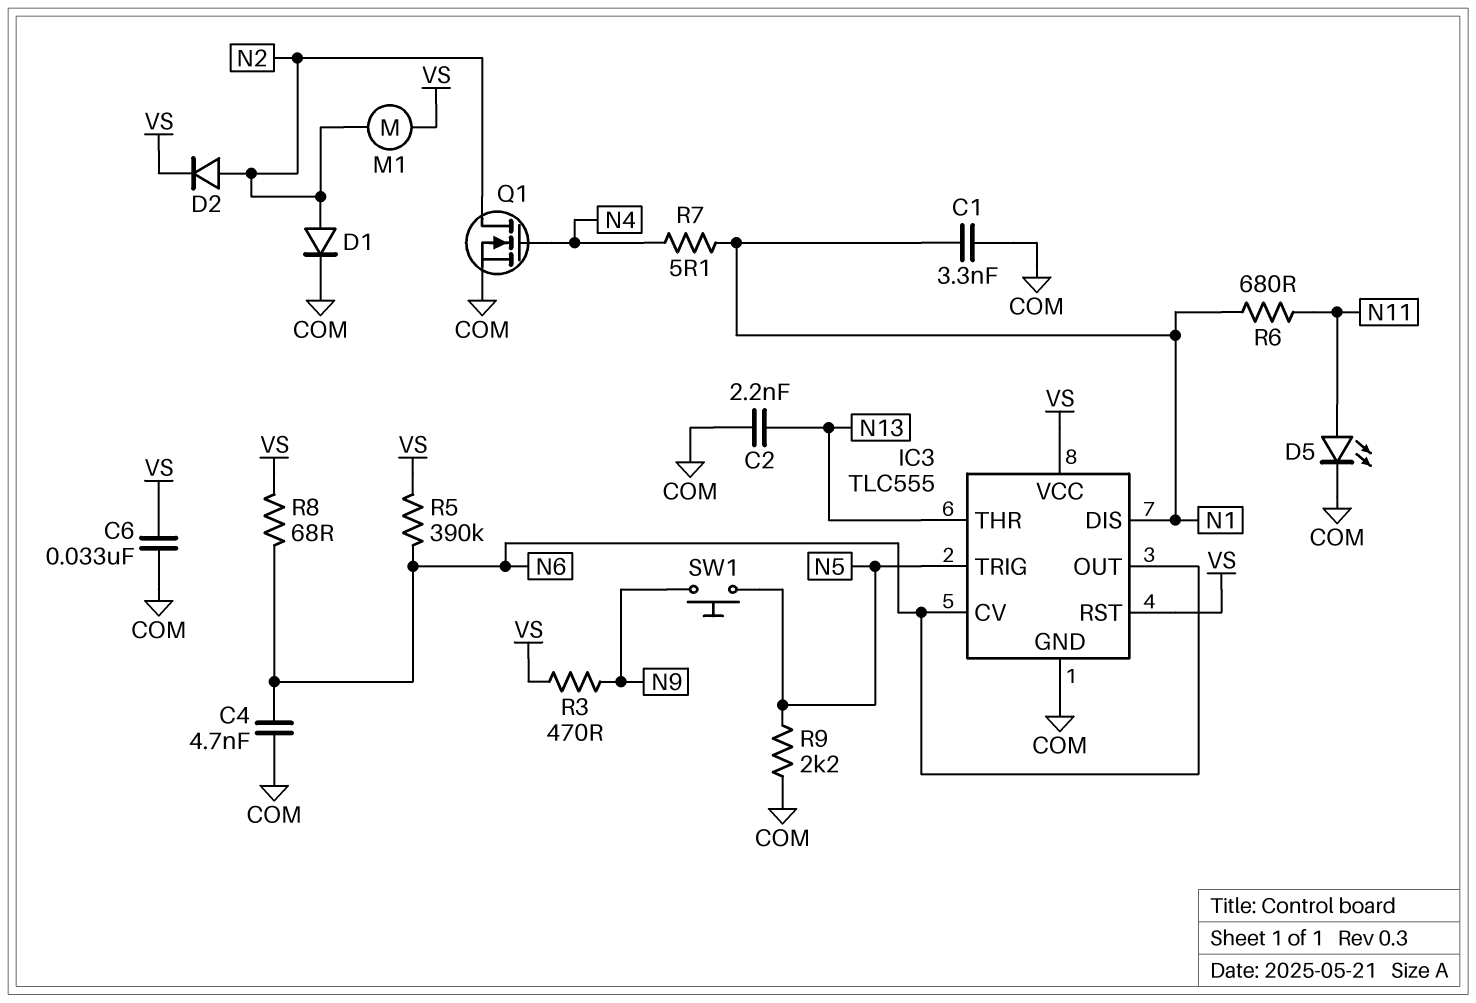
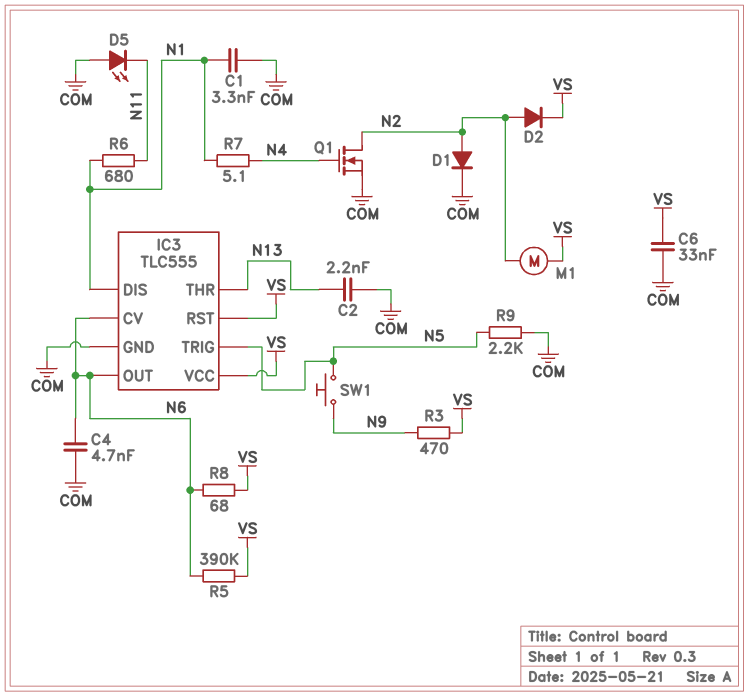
D5: LED (A N11, K COM) -> LED (A COM, K N11)

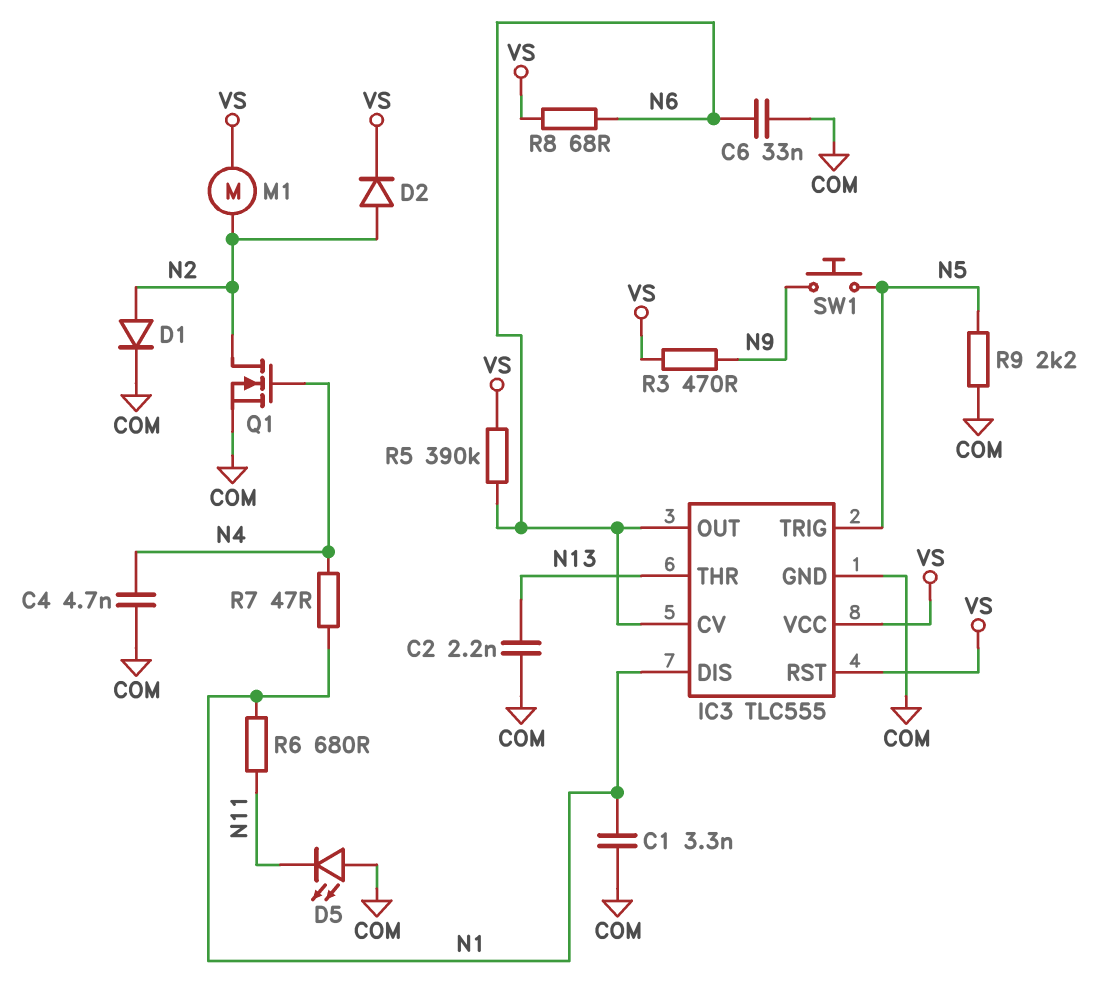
C4: 4.7nF (COM, N6) -> 4.7nF (COM, N4)
C6: 33nF (COM, VS) -> 33nF (COM, N6)
R7: 5.1 (N1, N4) -> 47 (N1, N4)

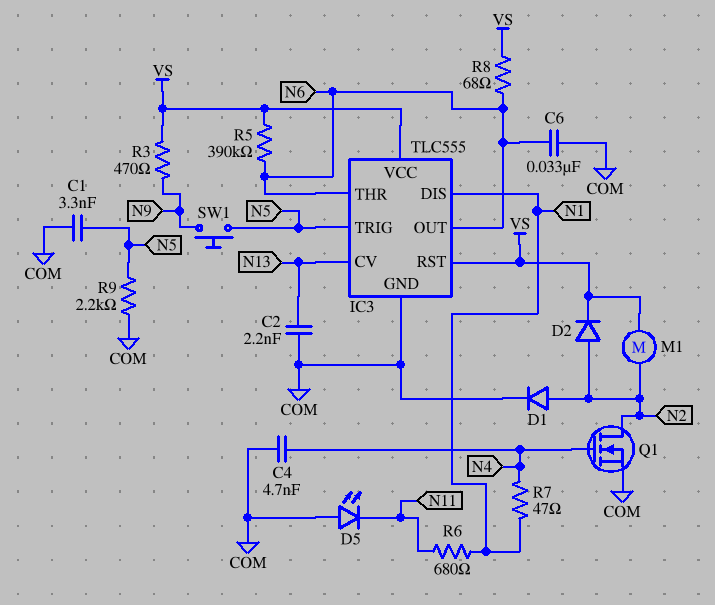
C1: 3.3nF (COM, N1) -> 3.3nF (COM, N5)
IC3 pin CV: N6 -> N13
IC3 pin THR: N13 -> N6

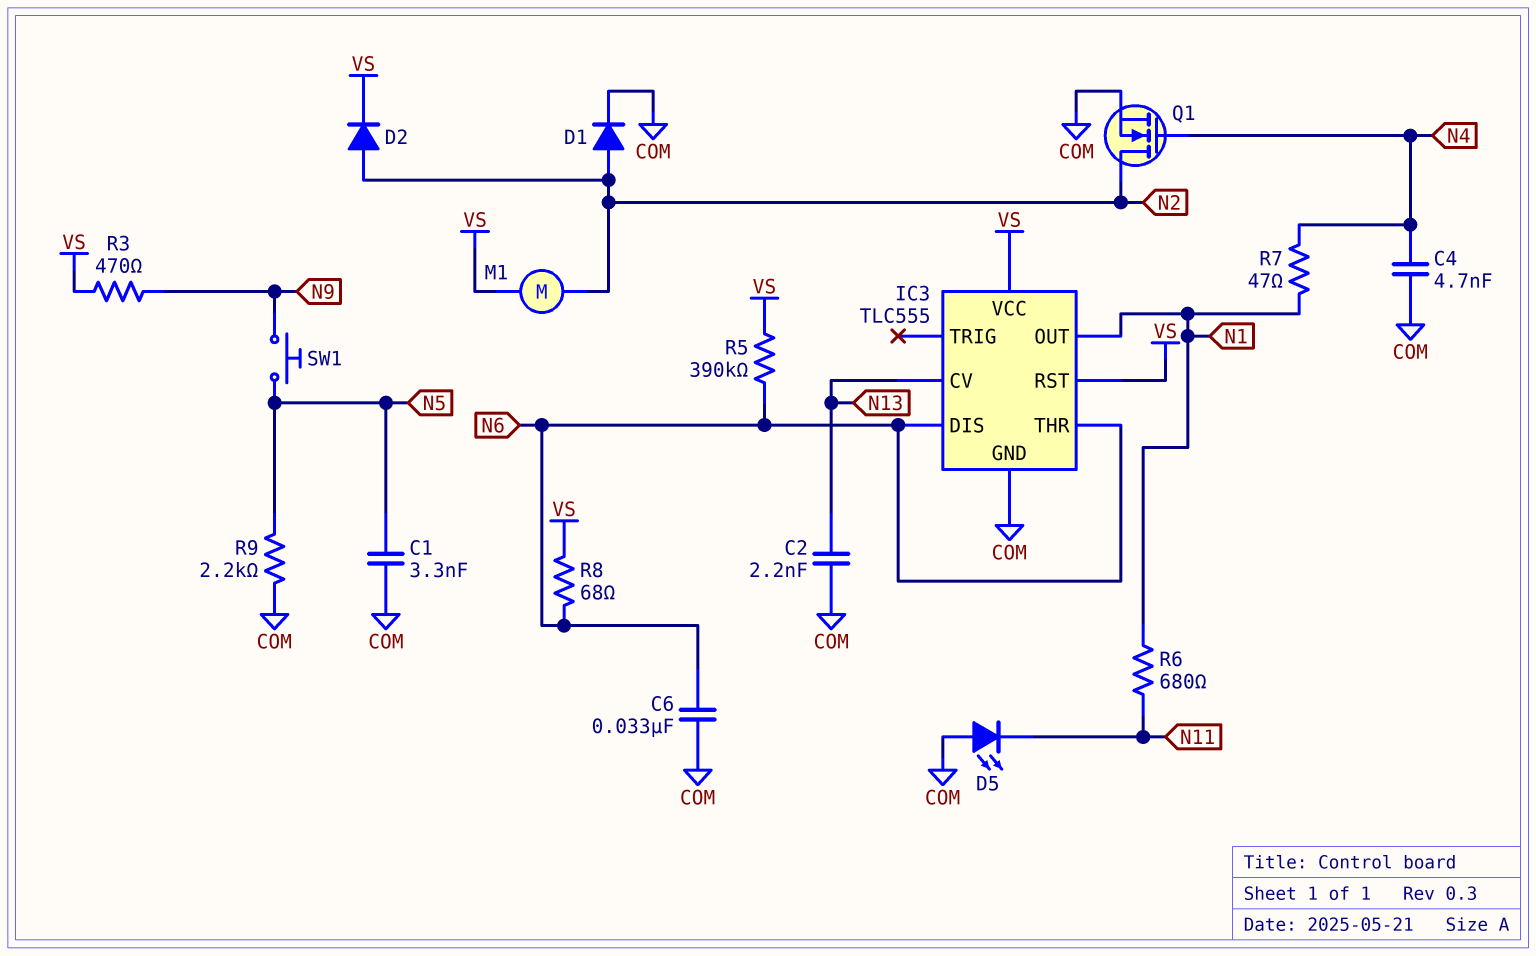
IC3 pin DIS: N1 -> N6
IC3 pin OUT: N6 -> N1
IC3 pin TRIG: N5 -> none

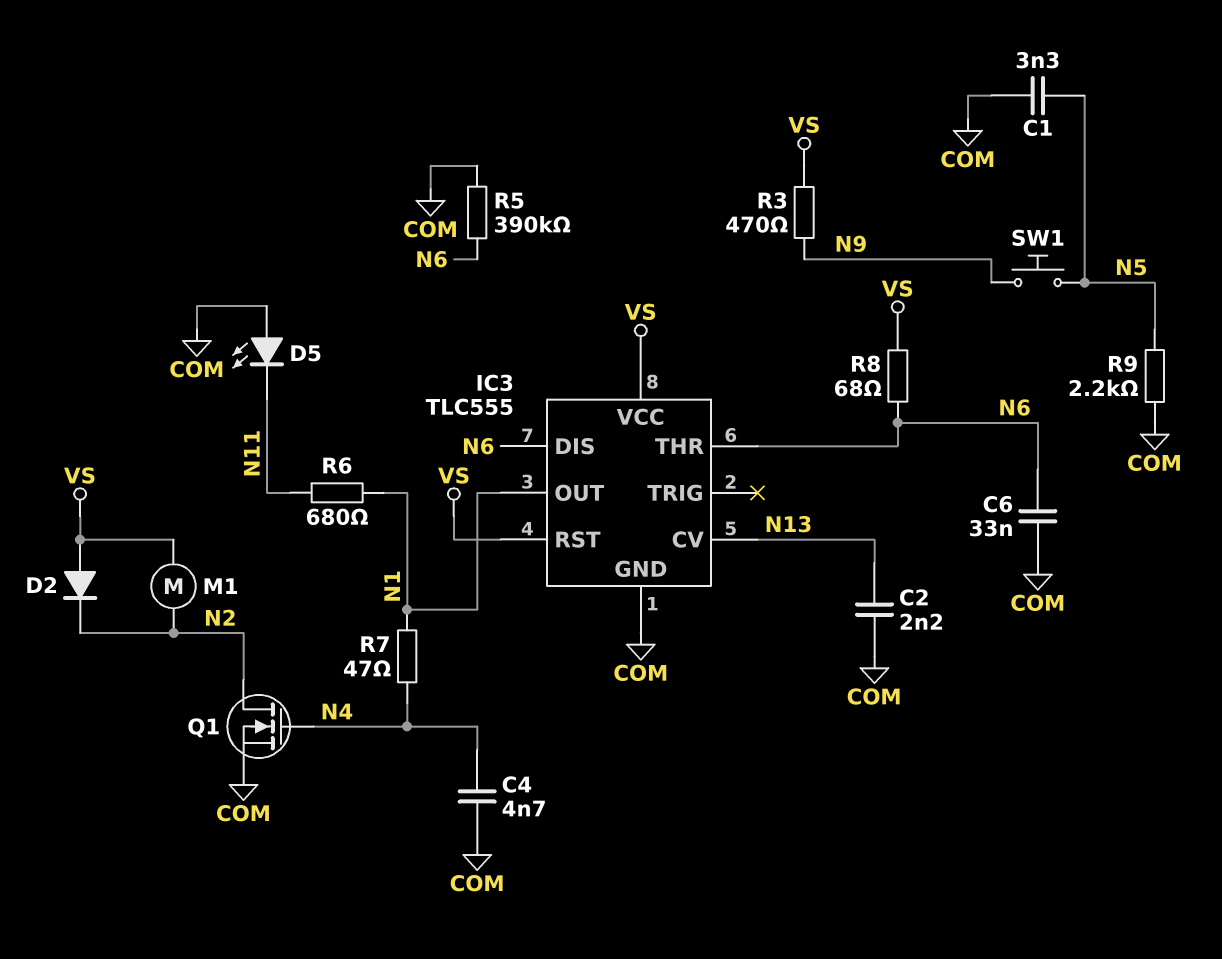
D1: diode (A N2, K COM) -> none
D2: diode (A N2, K VS) -> diode (A VS, K N2)
R5: 390k (N6, VS) -> 390k (COM, N6)

